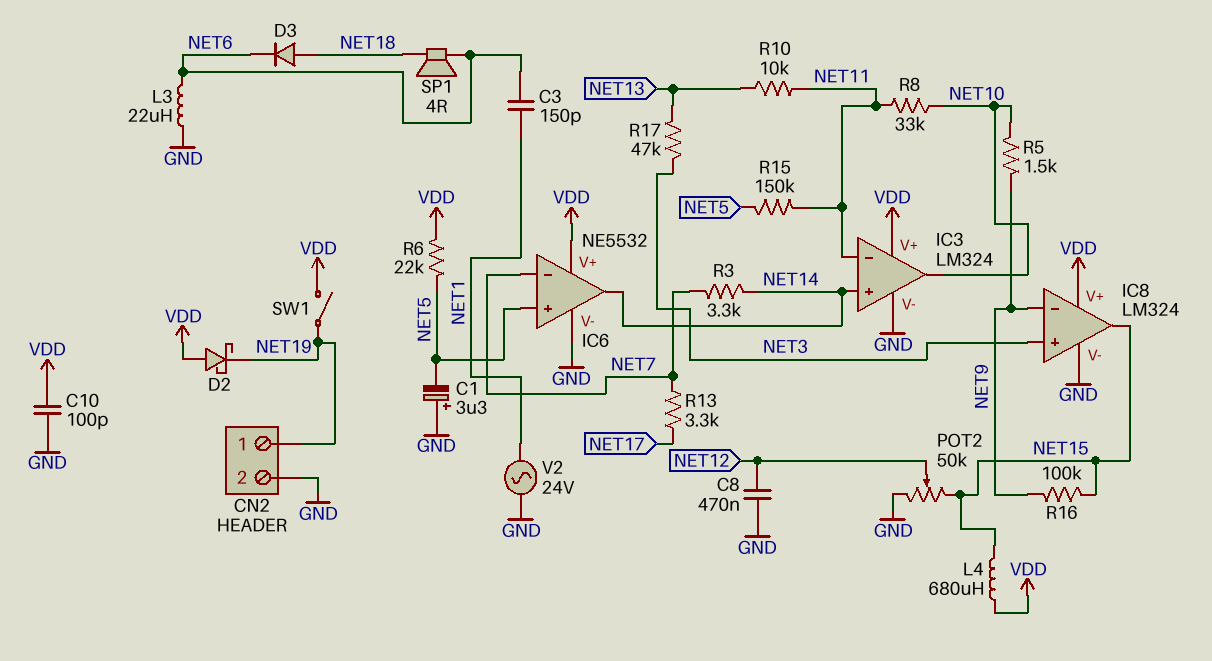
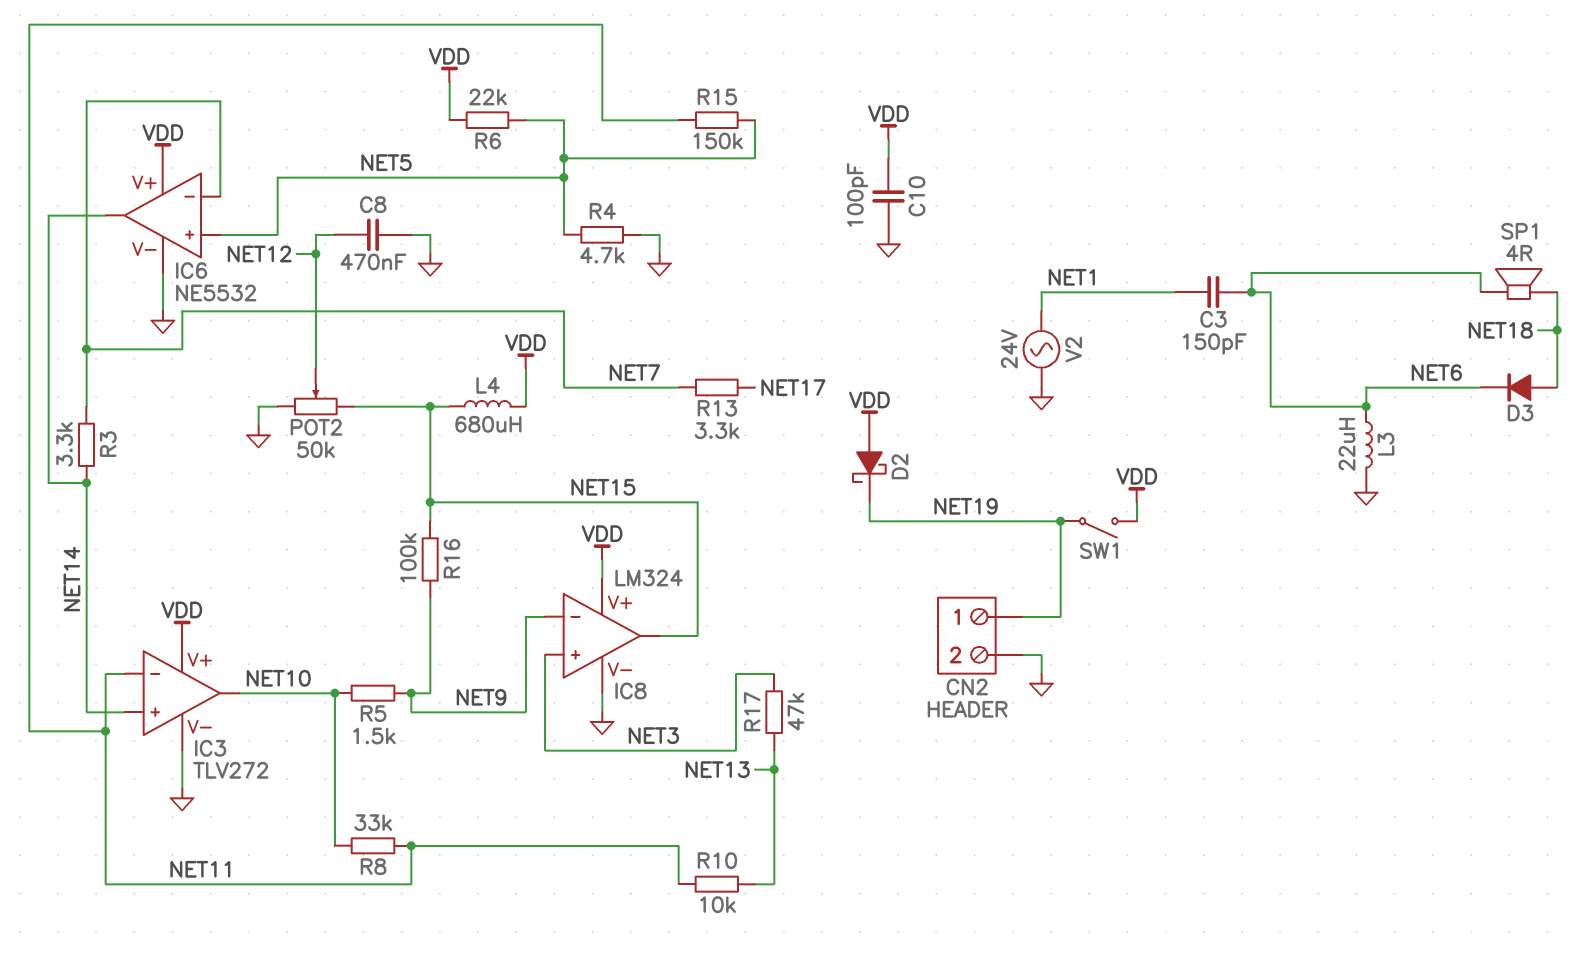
C1: 3.3uF (plus GND, minus NET5) -> none
IC3: LM324 -> TLV272
R4: none -> 4.7k (GND, NET5)

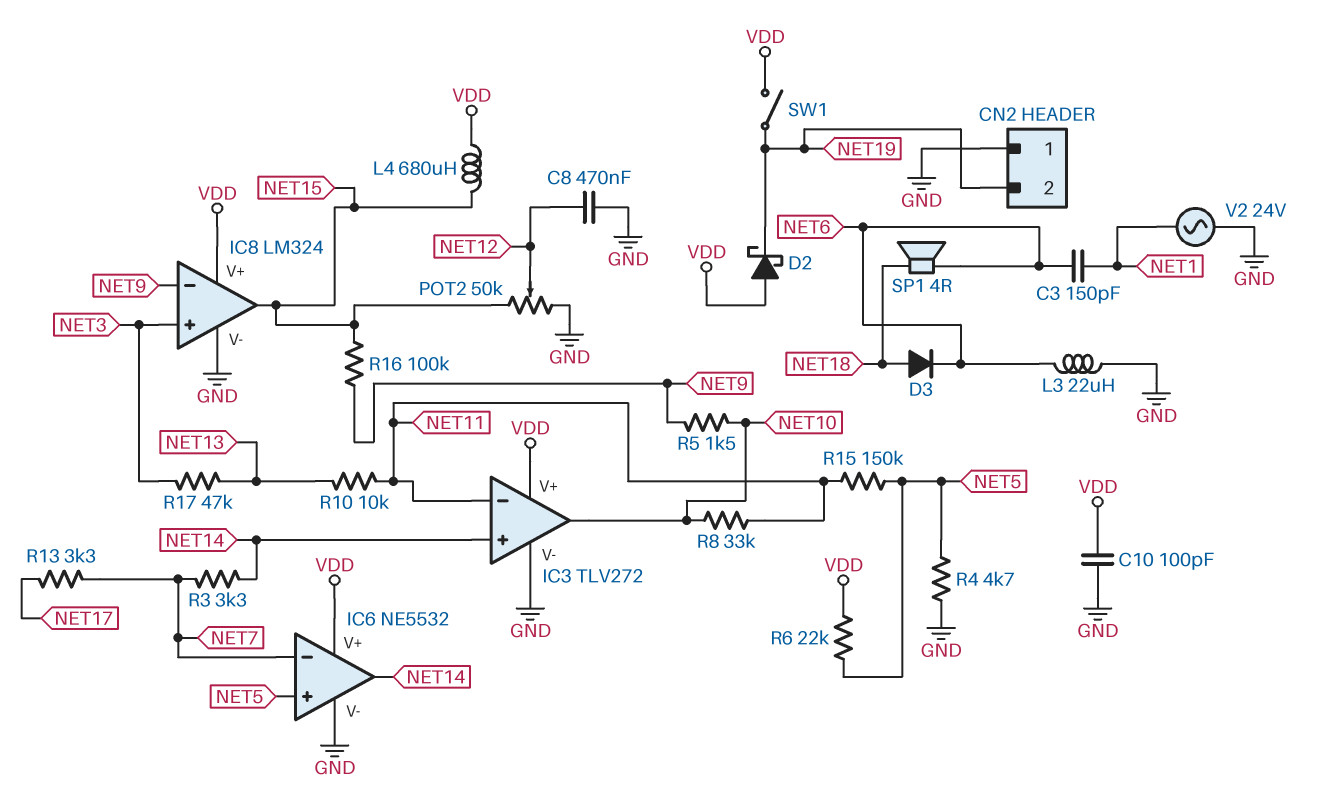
CN2 pin 1: NET19 -> GND
CN2 pin 2: GND -> NET19

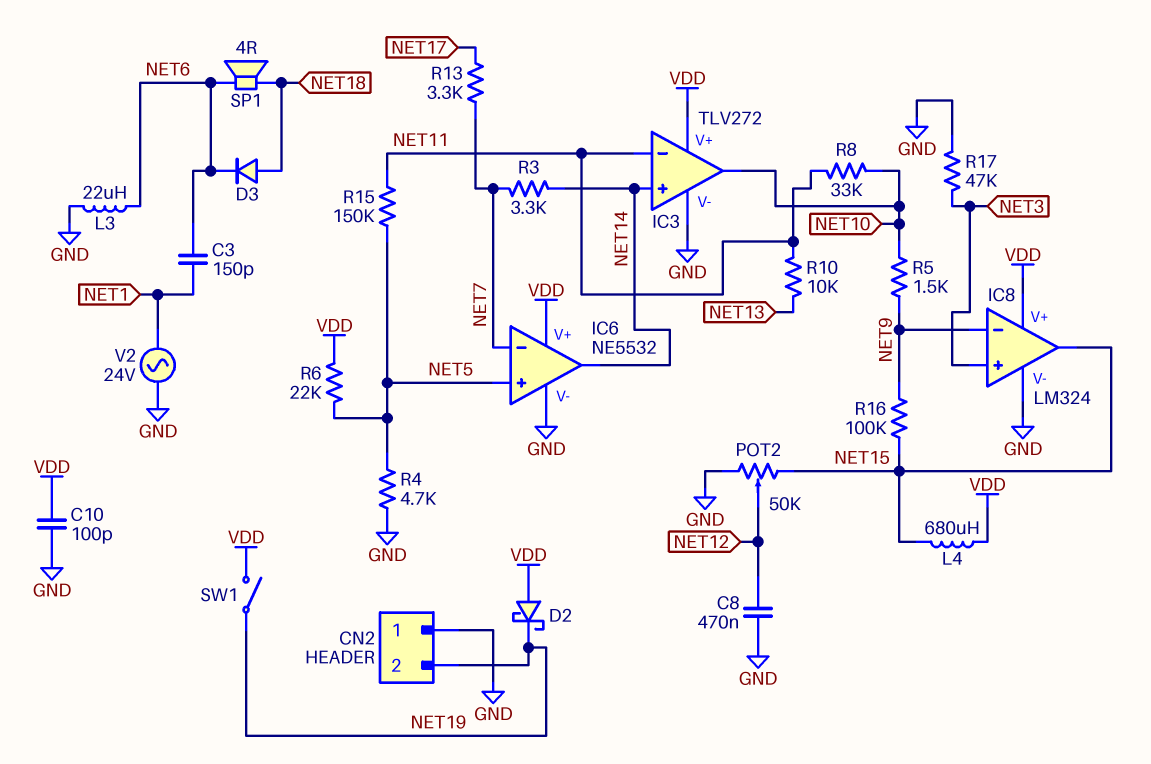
R17: 47k (NET3, NET13) -> 47k (GND, NET3)

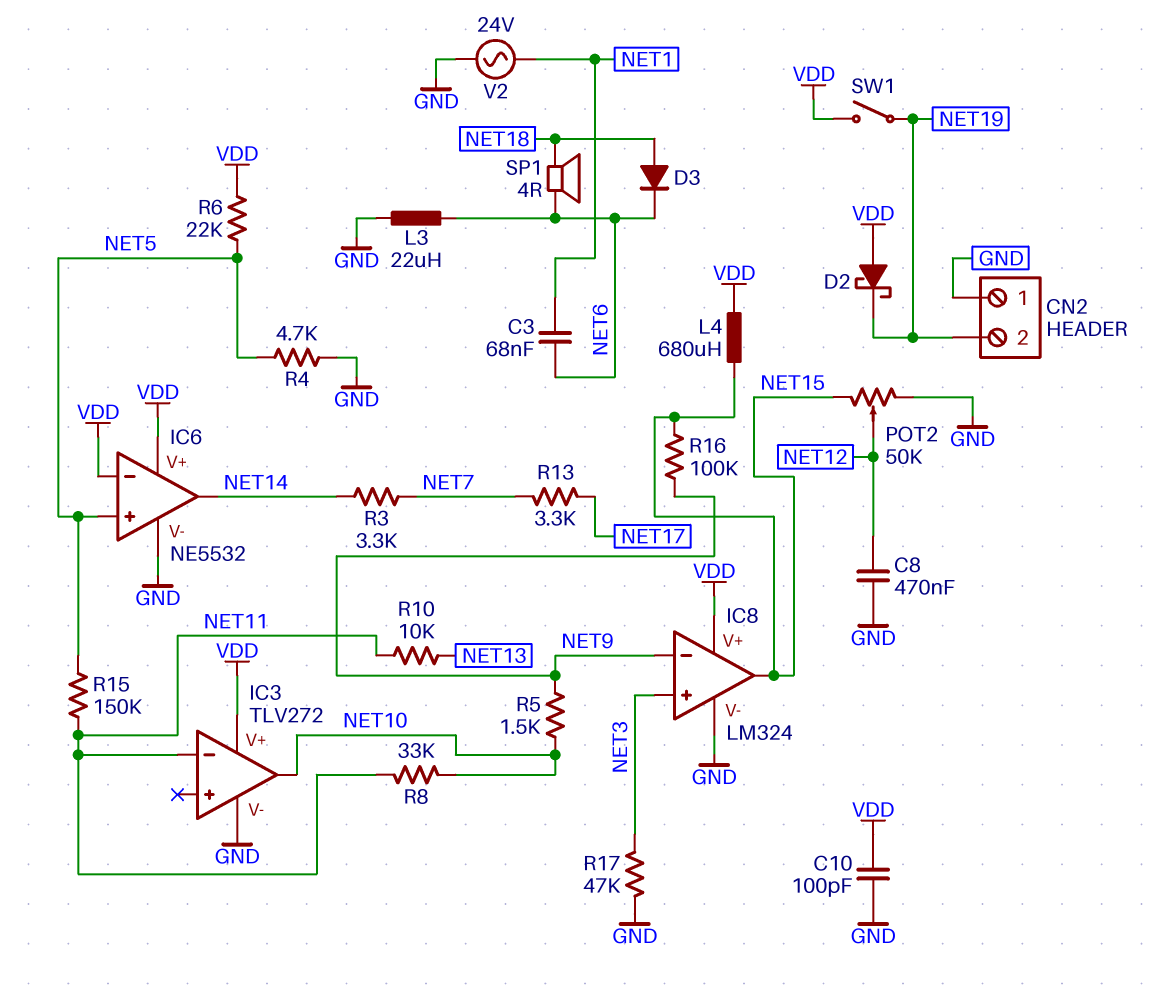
C3: 150pF (NET1, NET6) -> 68nF (NET1, NET6)
IC3 pin in+: NET14 -> none
IC6 pin in-: NET7 -> VDD

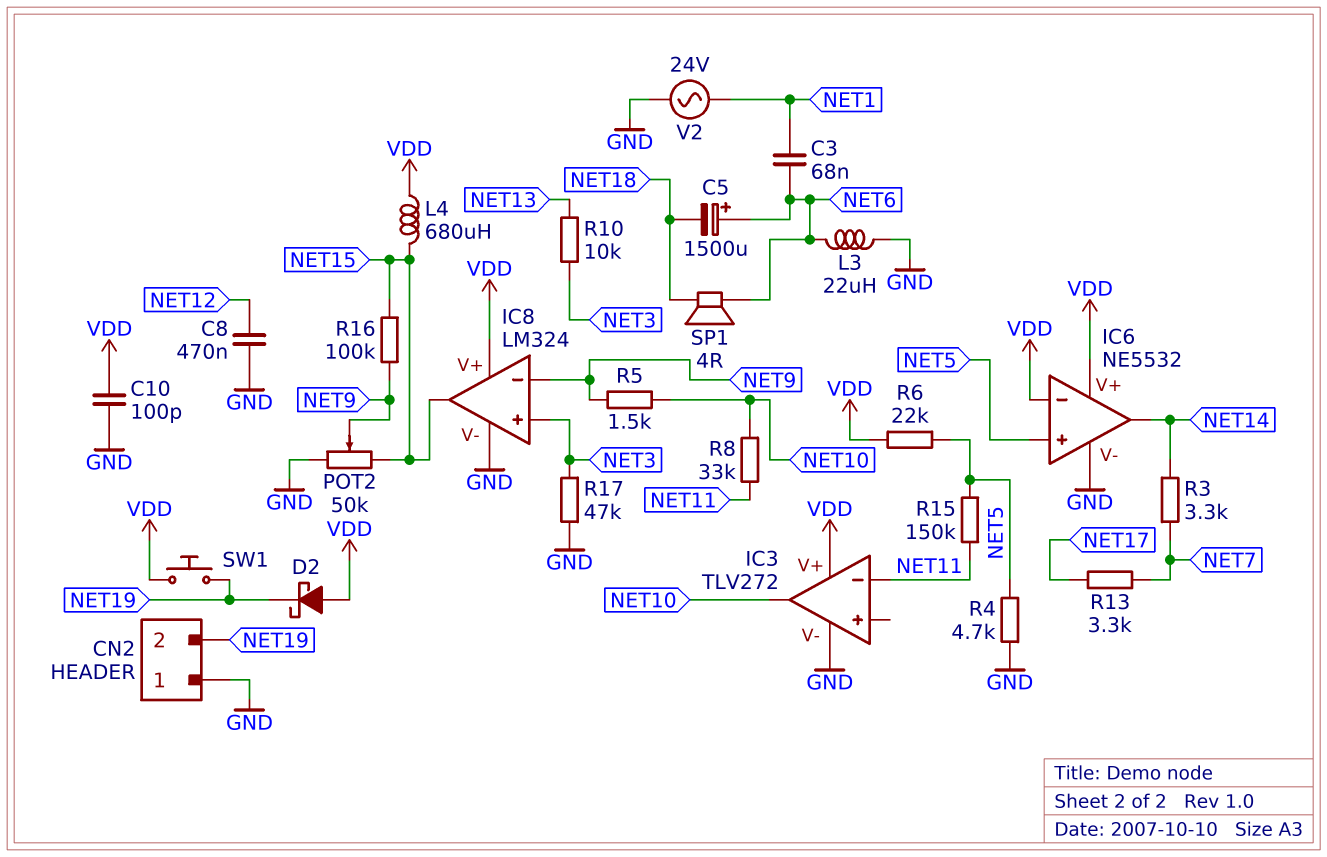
C5: none -> 1500uF (plus NET6, minus NET18)
D3: diode (A NET18, K NET6) -> none
POT2: 50k (GND, NET15, wiper NET12) -> 50k (GND, NET15, wiper NET9)
R10: 10k (NET11, NET13) -> 10k (NET3, NET13)
SW1: switch (NET19, VDD) -> button (NET19, VDD)

